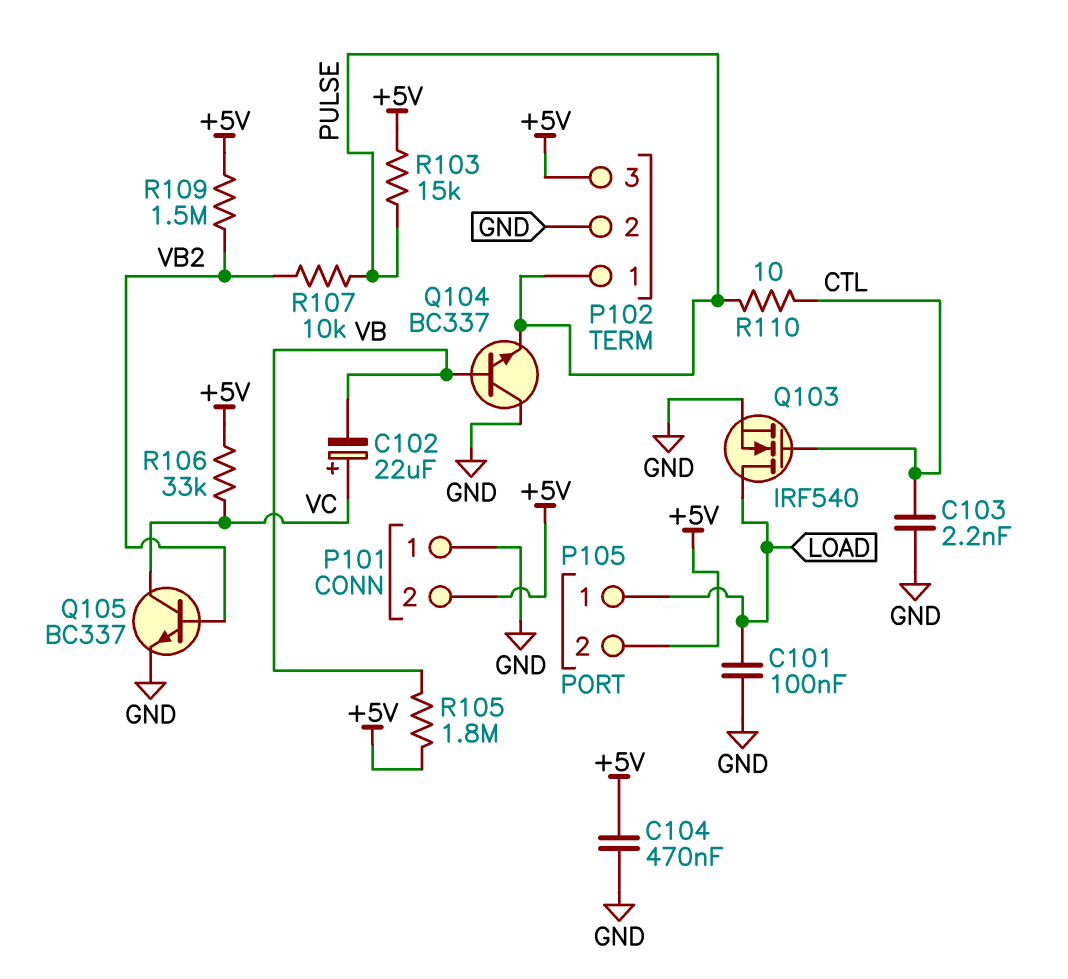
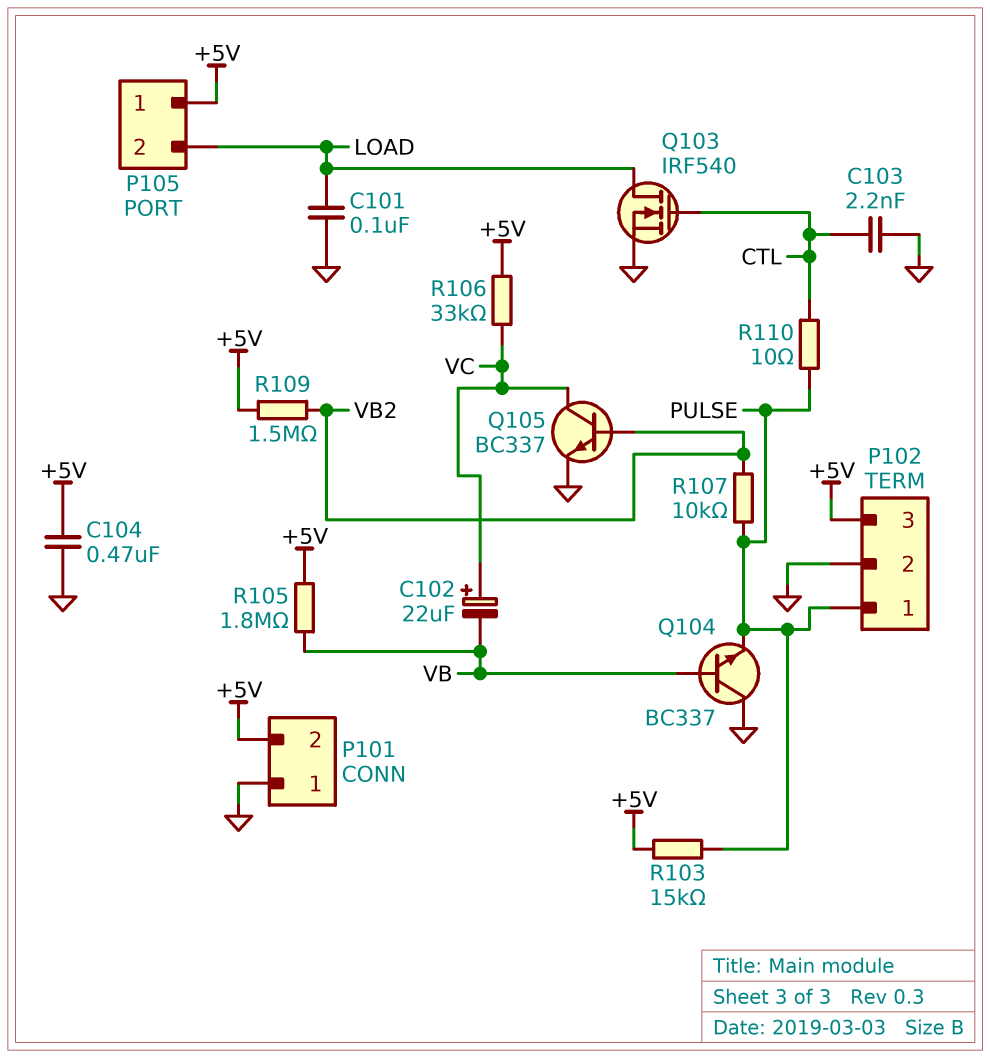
P105 pin 1: LOAD -> +5V
P105 pin 2: +5V -> LOAD

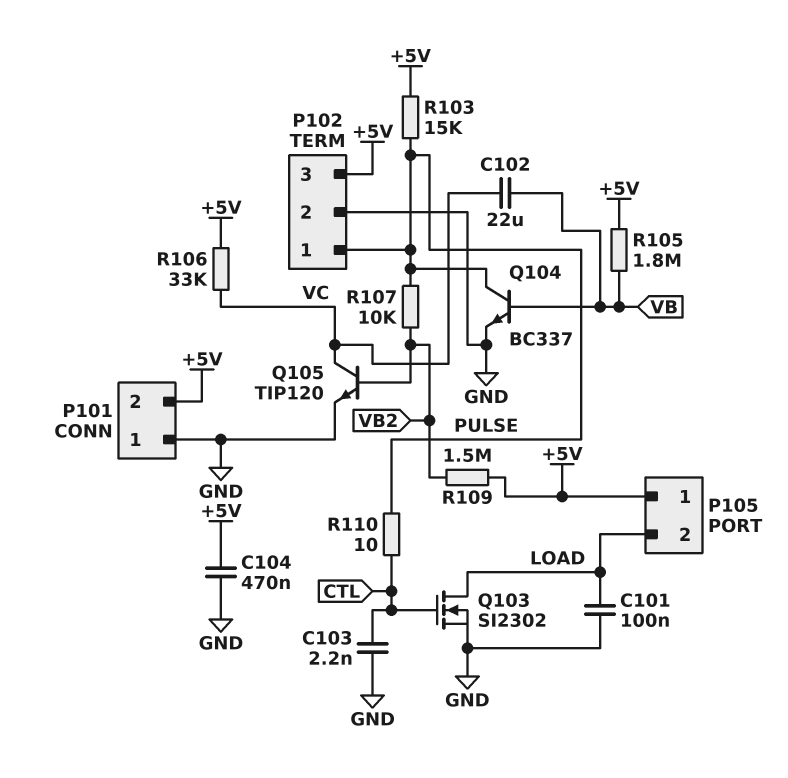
C102: 22uF (plus VC, minus VB) -> 22uF (VB, VC)
Q103: NMOS IRF540 (G CTL, D LOAD, S GND) -> NMOS SI2302 (G CTL, D LOAD, S GND)
Q104: NPN BC337 (B VB, C GND, E PULSE) -> NPN BC337 (B VB, C PULSE, E GND)
Q105: NPN BC337 (B VB2, C VC, E GND) -> NPN TIP120 (B VB2, C VC, E GND)

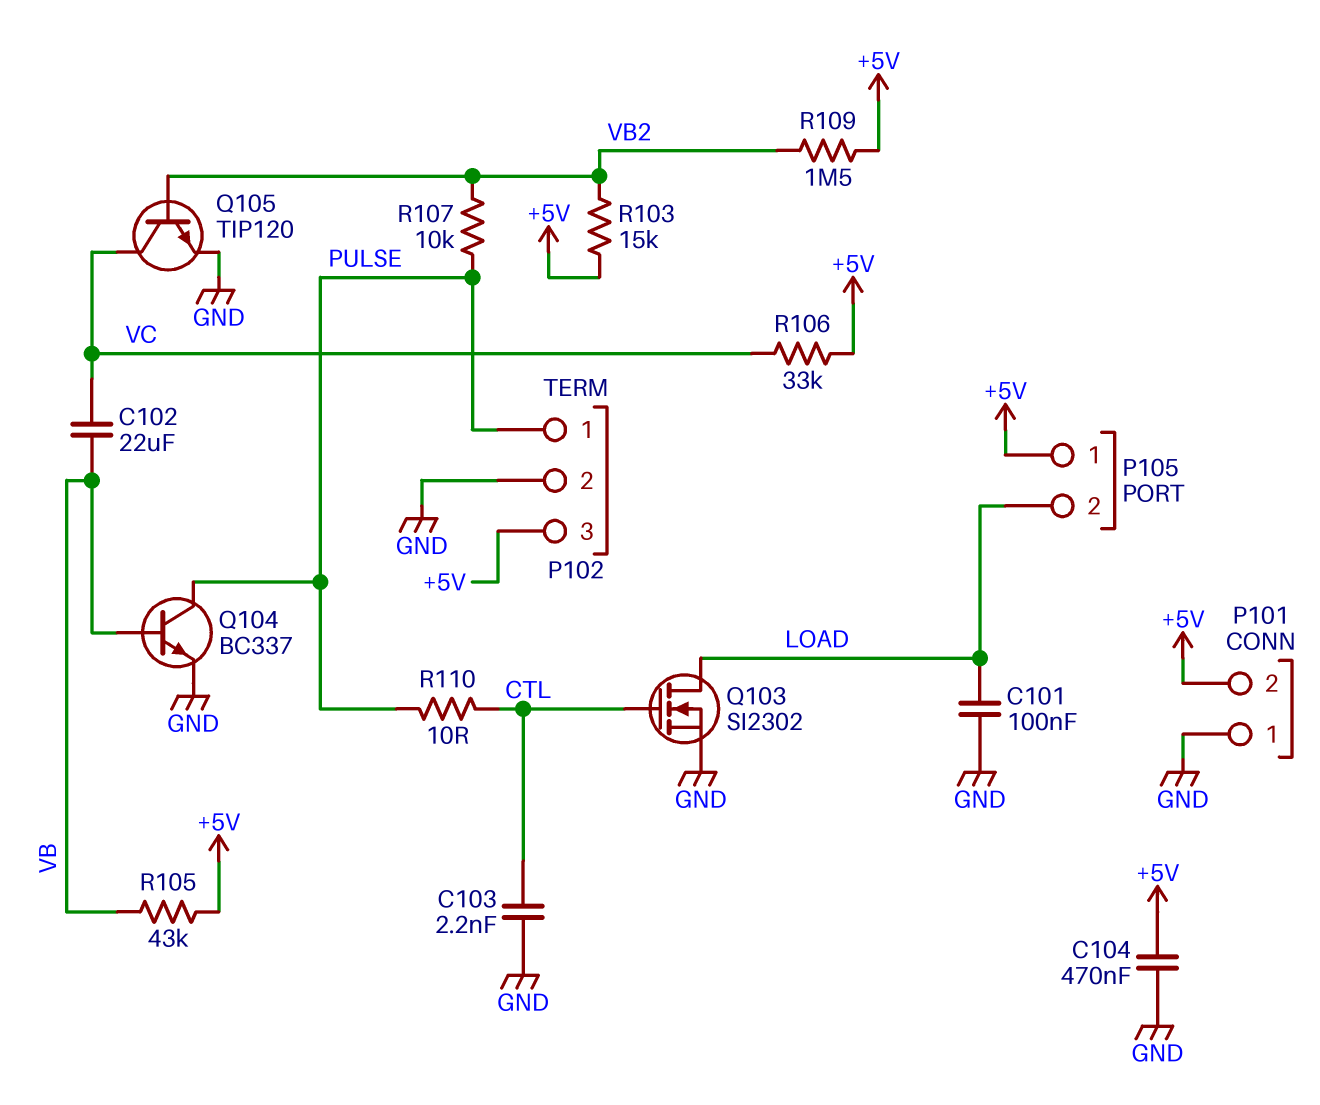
R103: 15k (+5V, PULSE) -> 15k (+5V, VB2)
R105: 1.8M (+5V, VB) -> 43k (+5V, VB)

